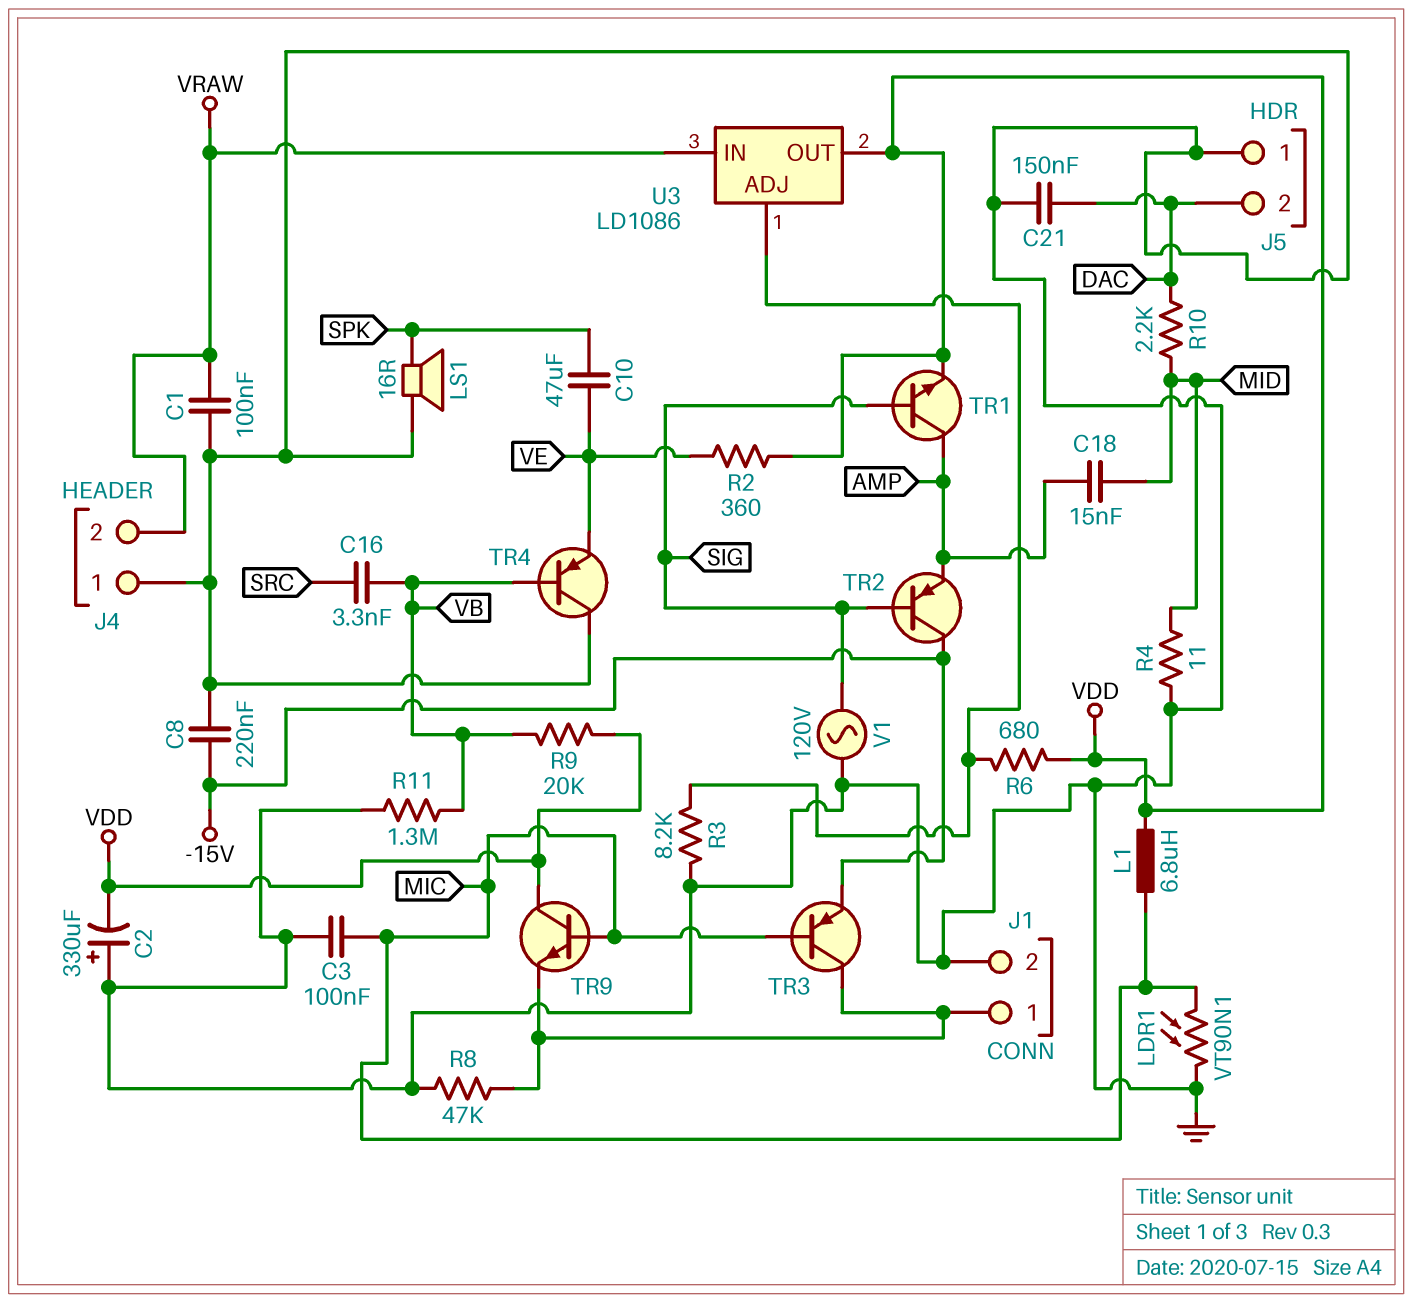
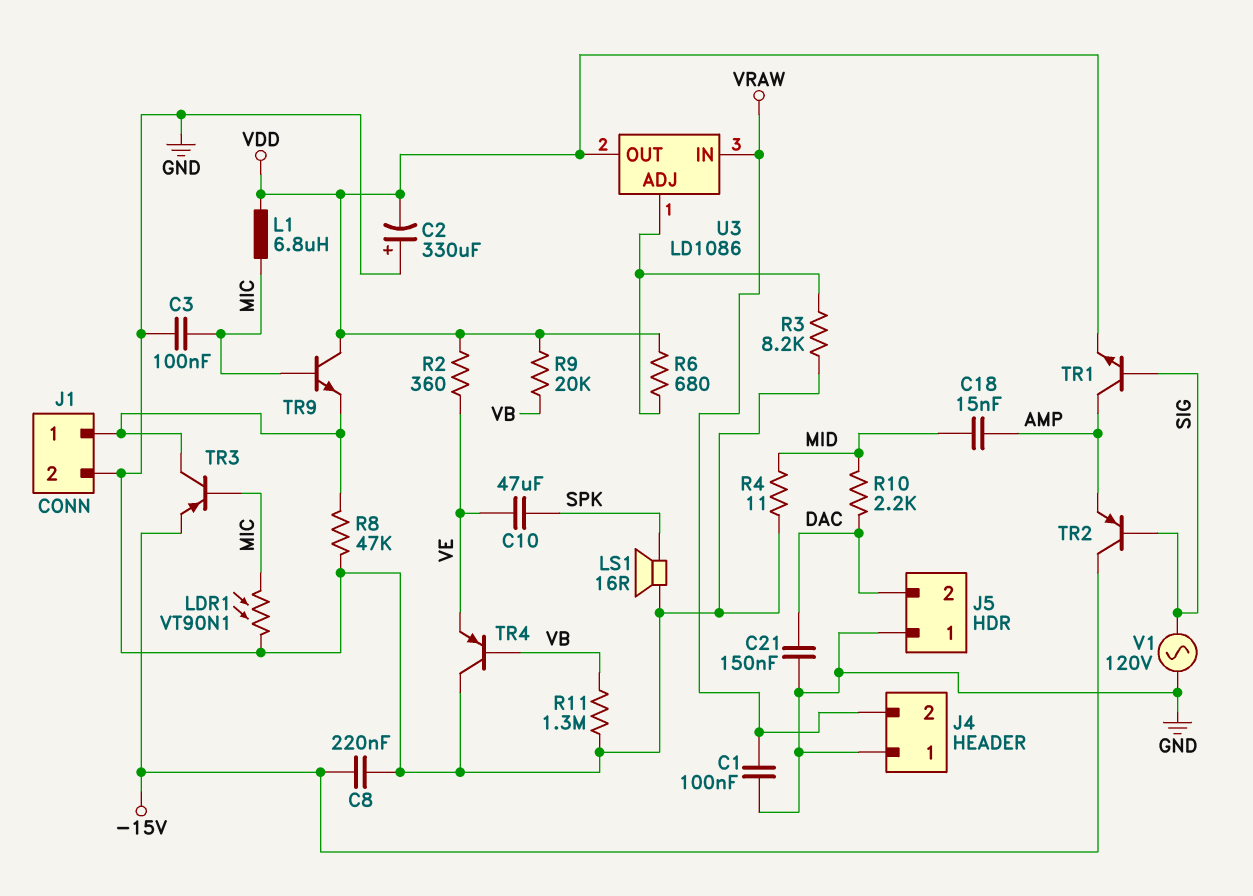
C16: 3.3nF (SRC, VB) -> none

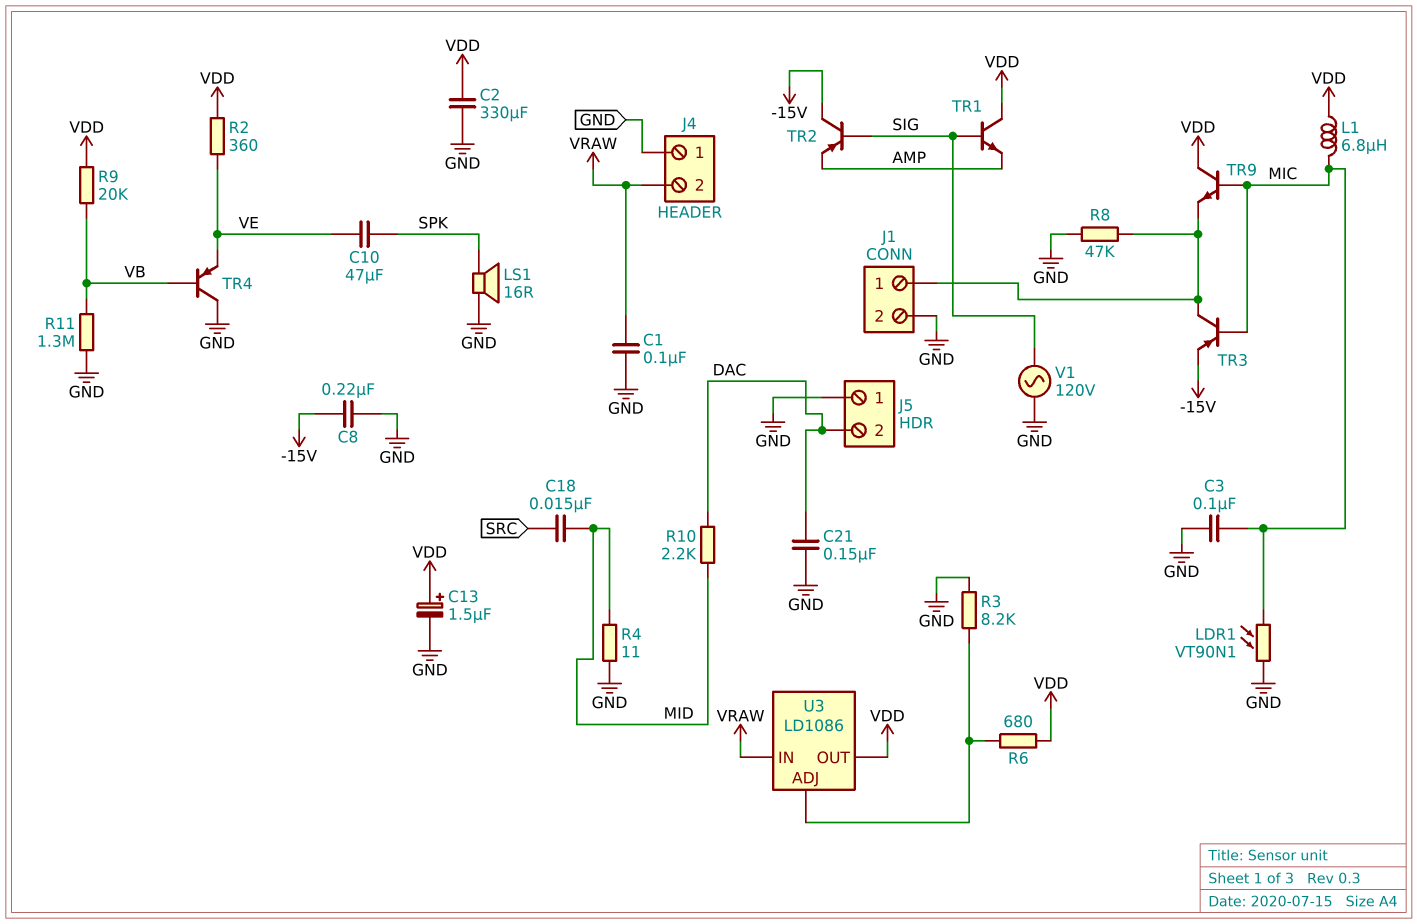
C2: 330uF (plus GND, minus VDD) -> 330uF (GND, VDD)
C13: none -> 1.5uF (plus VDD, minus GND)
C18: 15nF (AMP, MID) -> 15nF (MID, SRC)
TR1: NPN (B SIG, C AMP, E VDD) -> NPN (B SIG, C VDD, E AMP)

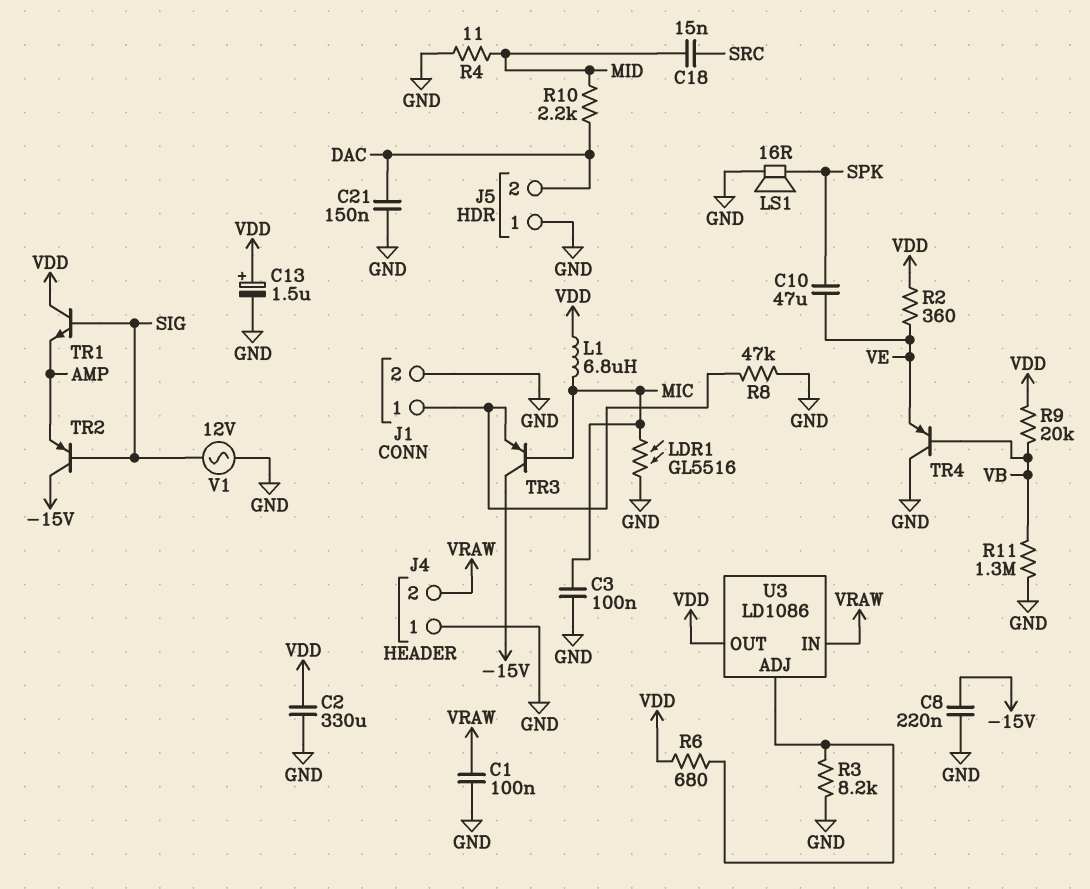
LDR1: VT90N1 (GND, MIC) -> GL5516 (GND, MIC)
TR3: PNP (B MIC, C J1/1, E -15V) -> PNP (B MIC, C -15V, E J1/1)
TR9: NPN (B MIC, C VDD, E J1/1) -> none
V1: AC 120V (GND, SIG) -> AC 12V (GND, SIG)

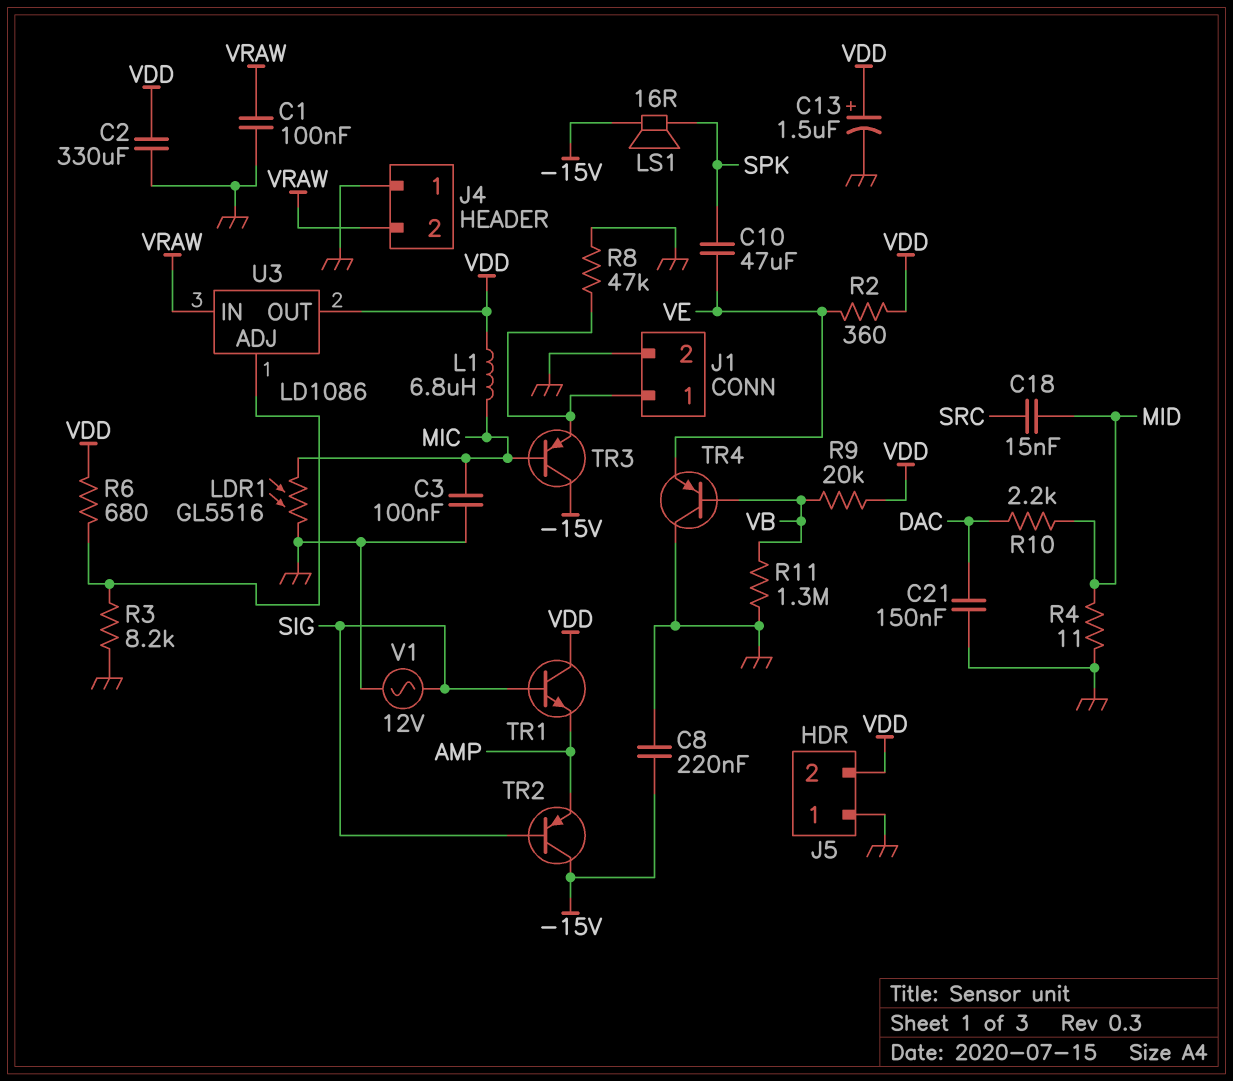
J5 pin 2: DAC -> VDD
LS1: speaker 16R (GND, SPK) -> speaker 16R (-15V, SPK)

